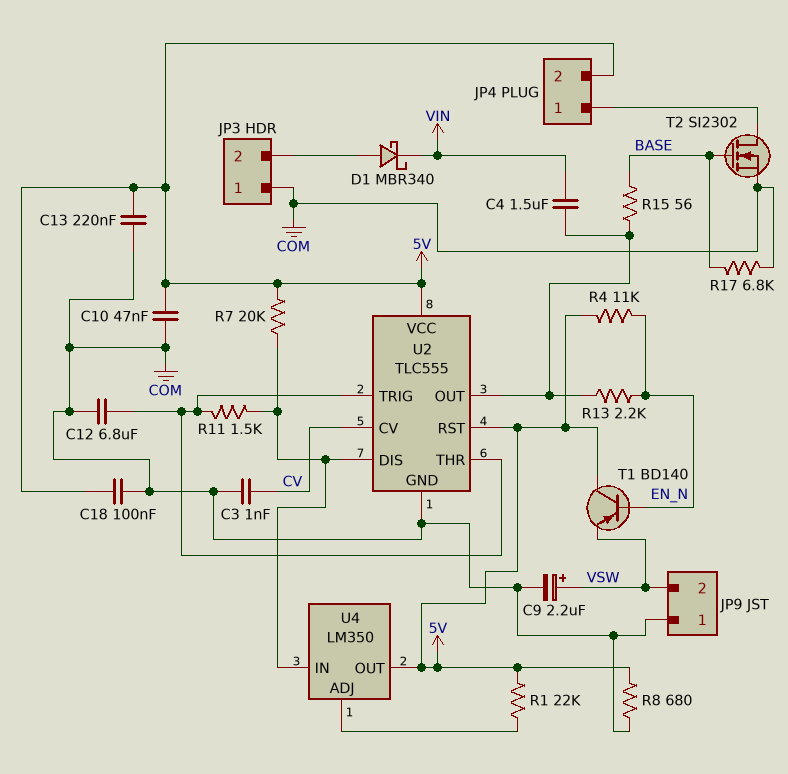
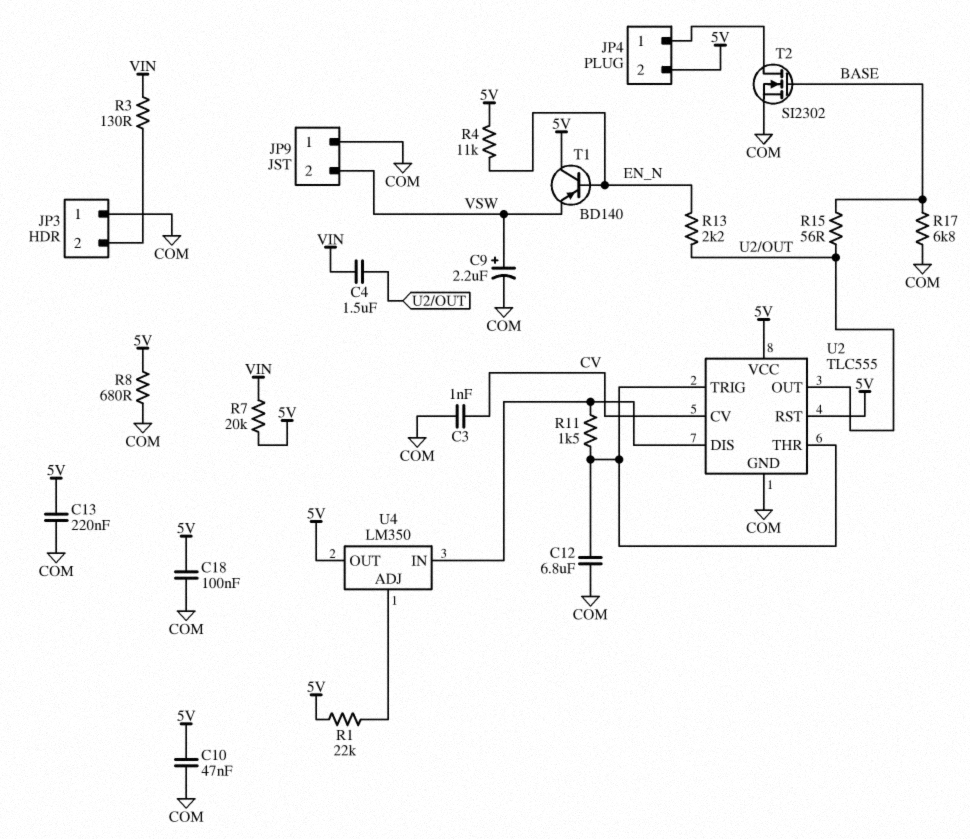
D1: schottky MBR340 (A JP3/2, K VIN) -> none
R3: none -> 130 (JP3/2, VIN)
R7: 20k (5V, U2/DIS) -> 20k (5V, VIN)

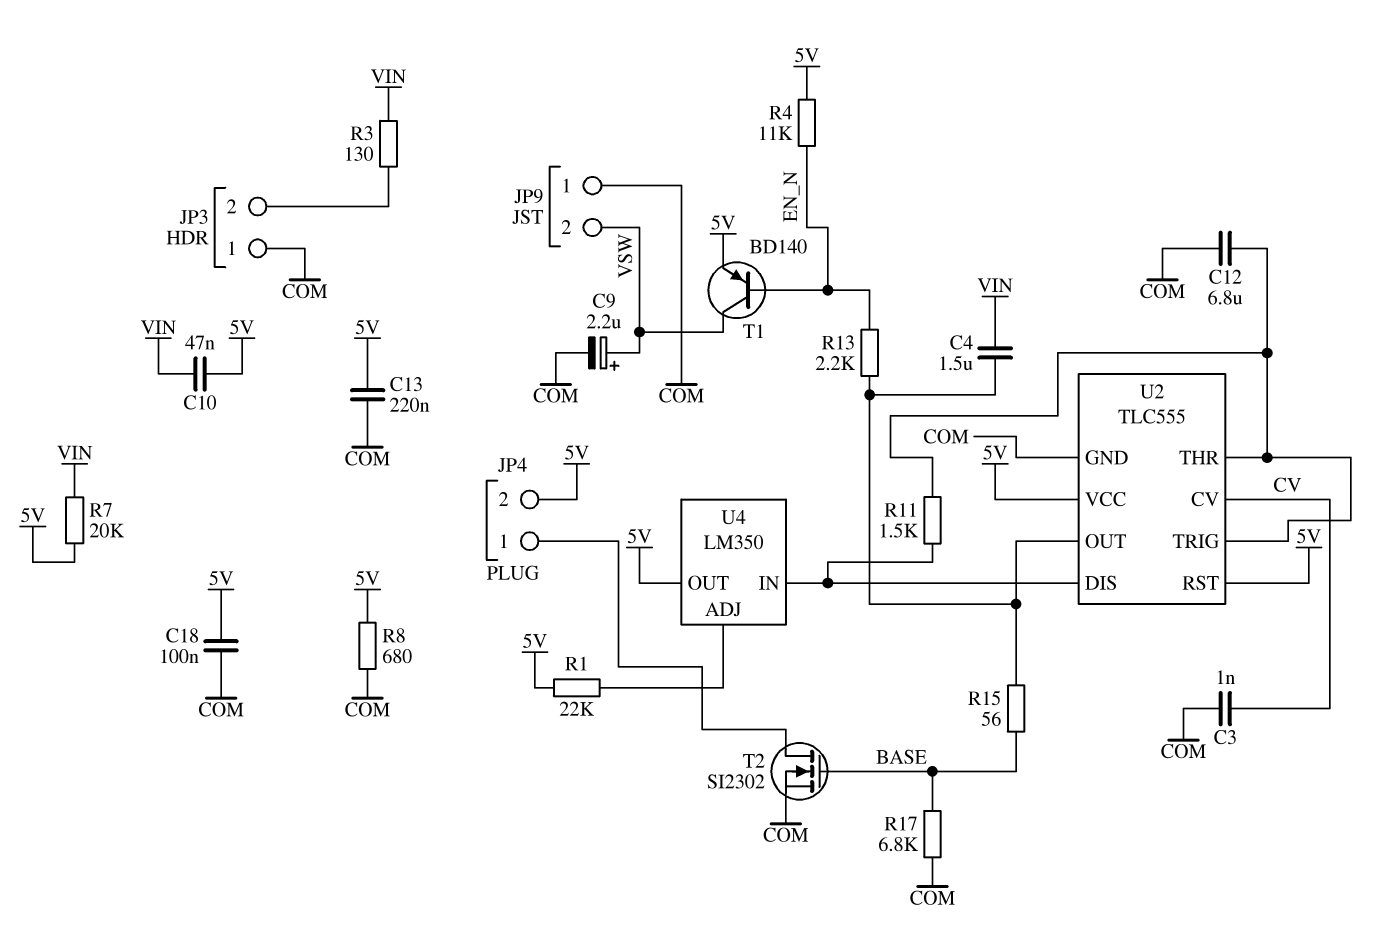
C10: 47nF (5V, COM) -> 47nF (5V, VIN)
T1: PNP BD140 (B EN_N, C 5V, E VSW) -> PNP BD140 (B EN_N, C VSW, E 5V)

